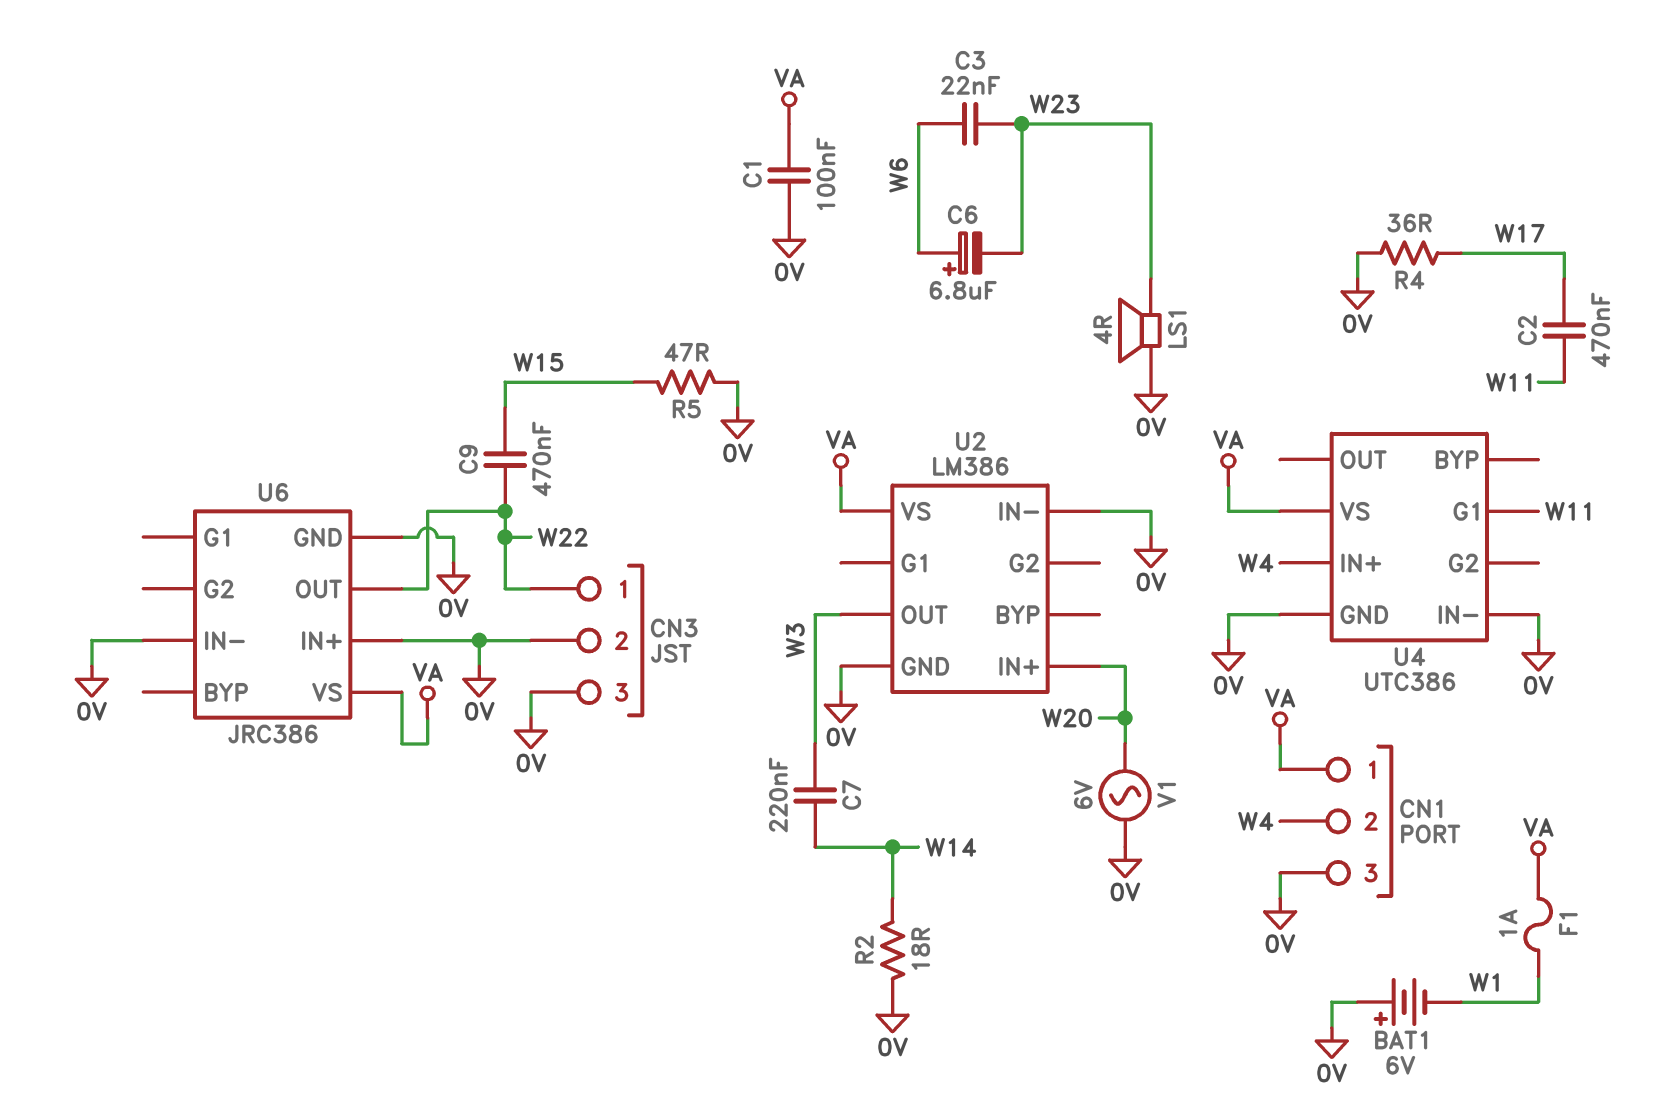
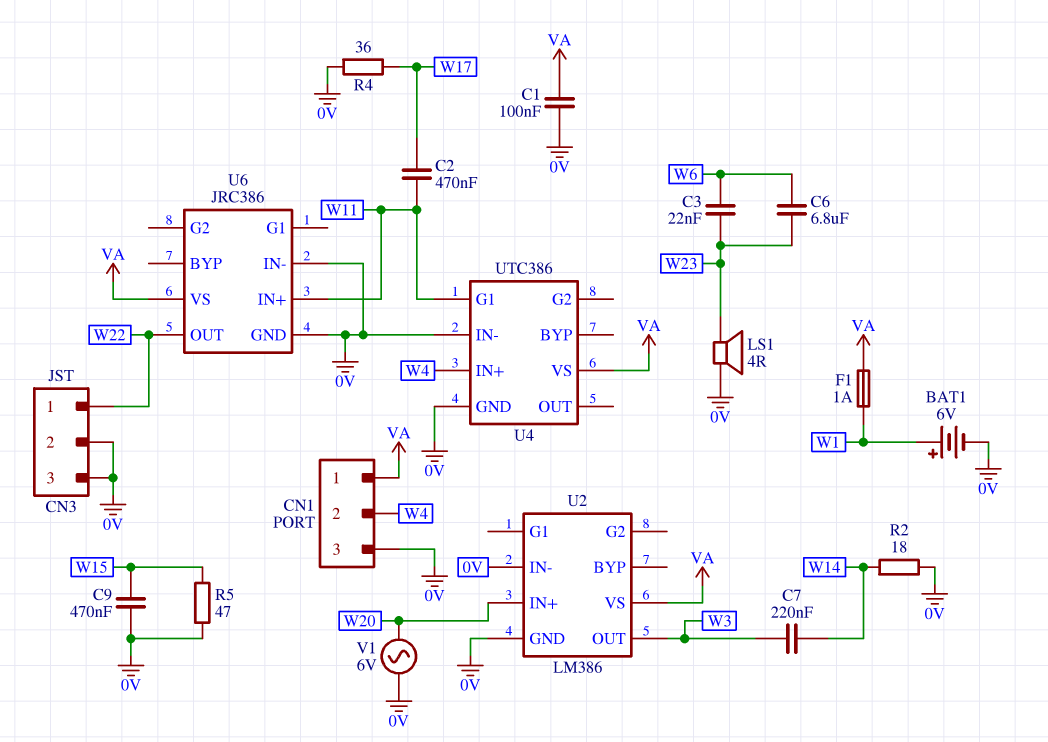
BAT1: 6V (plus 0V, minus W1) -> 6V (plus W1, minus 0V)
C6: 6.8uF (plus W6, minus W23) -> 6.8uF (W6, W23)
C9: 470nF (W15, W22) -> 470nF (0V, W15)
U6 pin IN+: 0V -> W11

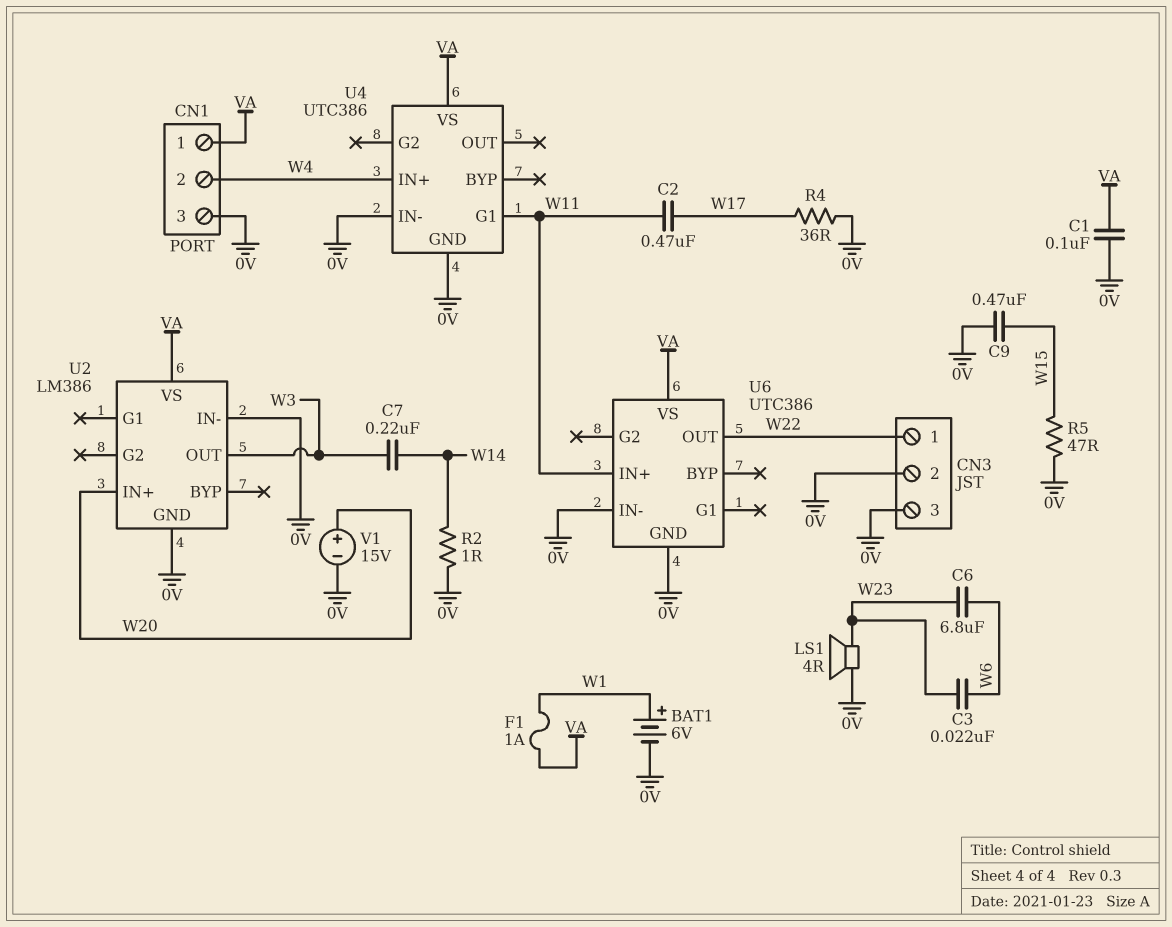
R2: 18 (0V, W14) -> 1 (0V, W14)
U6: JRC386 -> UTC386
V1: AC 6V (0V, W20) -> 15V (plus W20, minus 0V)

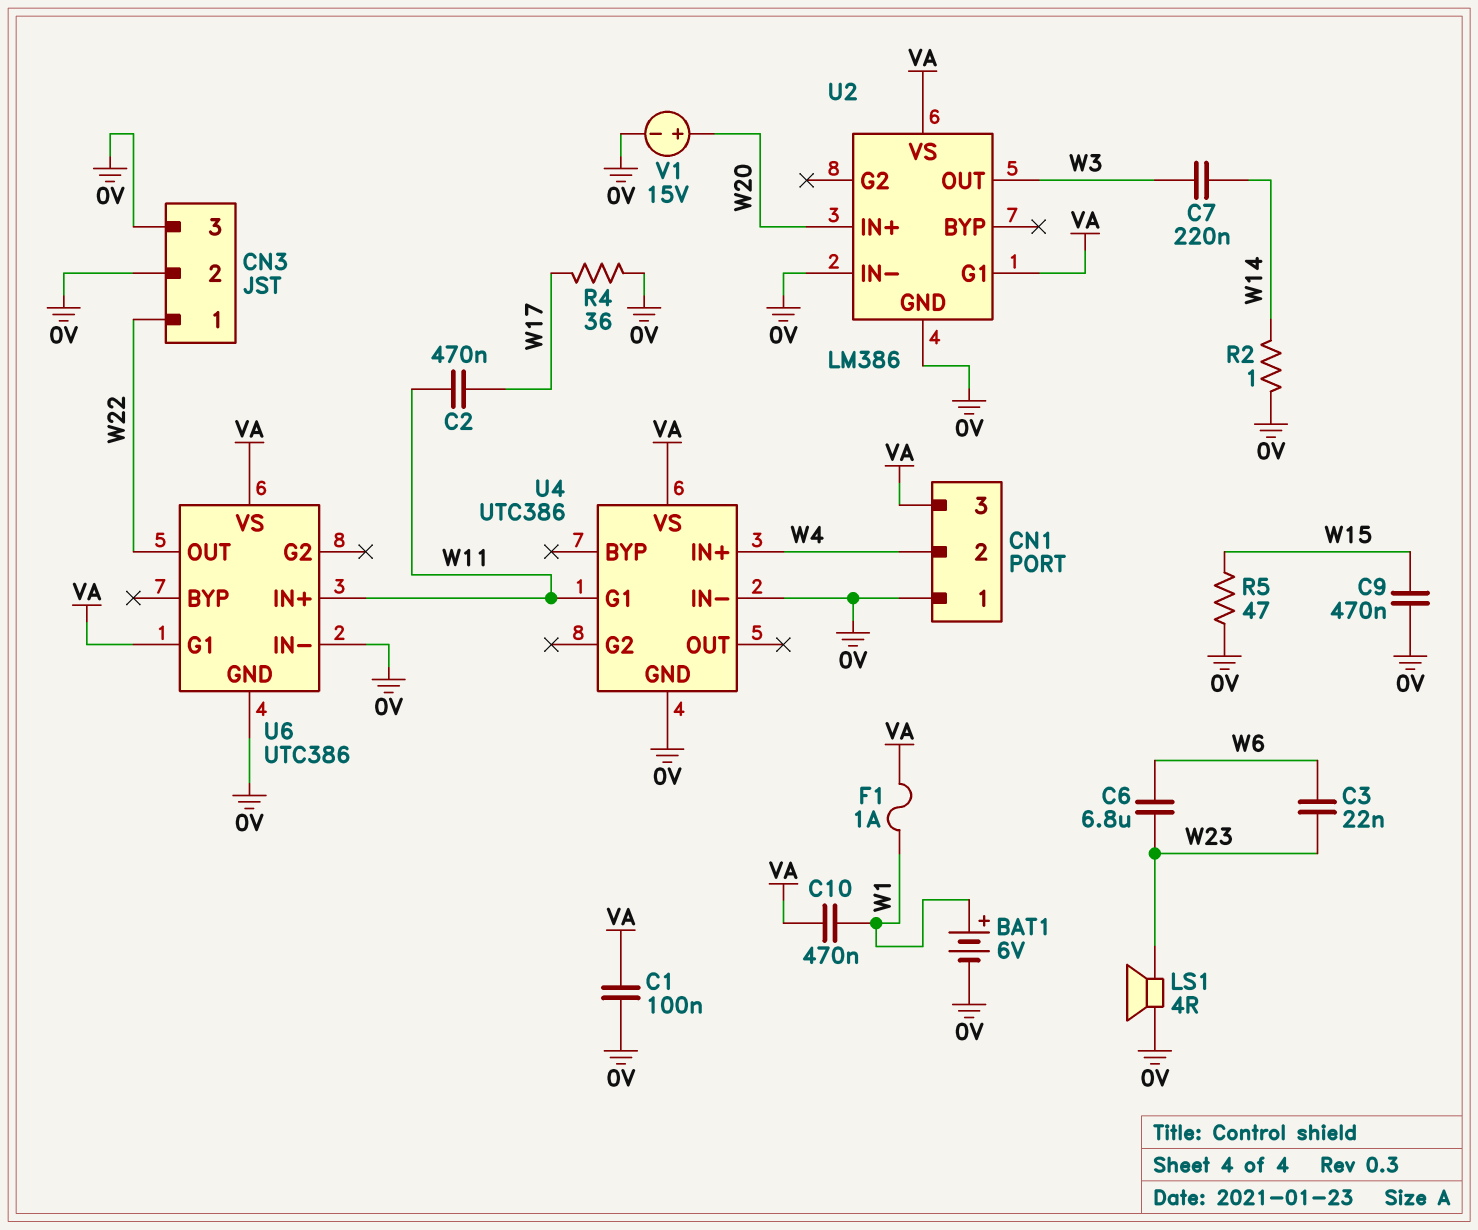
C10: none -> 470nF (VA, W1)
CN1 pin 1: VA -> 0V
CN1 pin 3: 0V -> VA
U2 pin G1: none -> VA
U6 pin G1: none -> VA

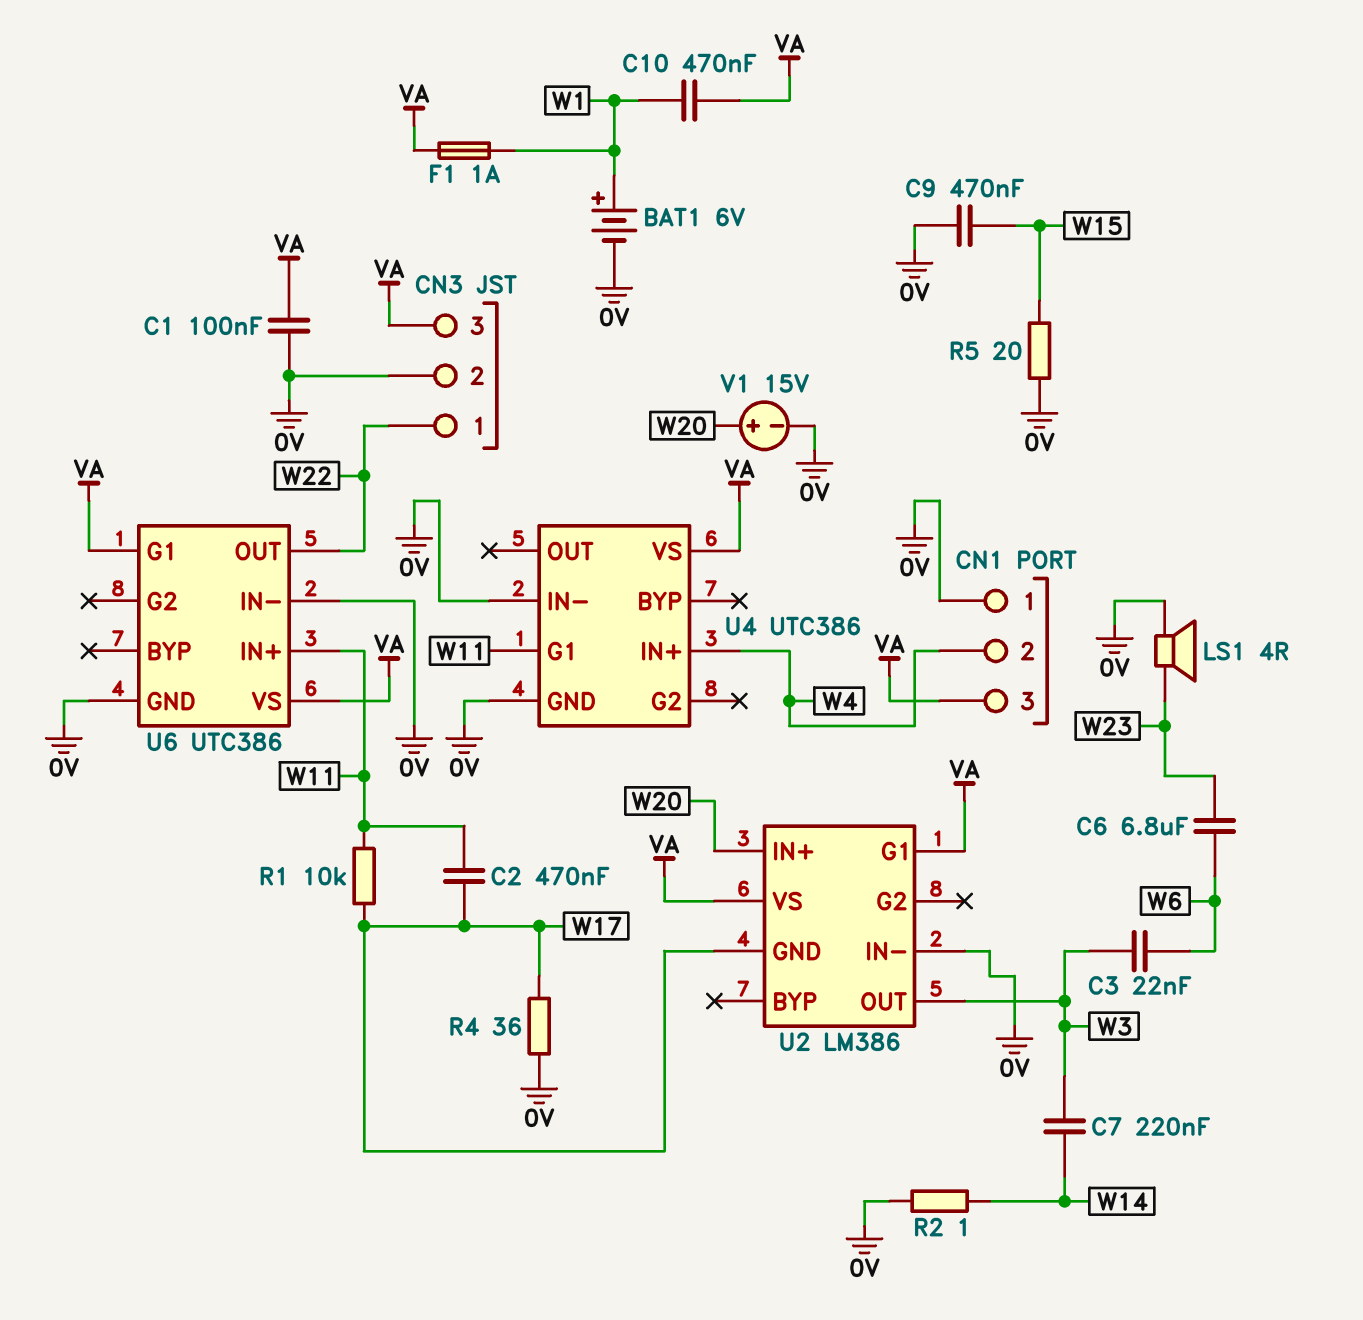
C3: 22nF (W6, W23) -> 22nF (W3, W6)
CN3 pin 3: 0V -> VA
R1: none -> 10k (W11, W17)
R5: 47 (0V, W15) -> 20 (0V, W15)
U2 pin GND: 0V -> W17

